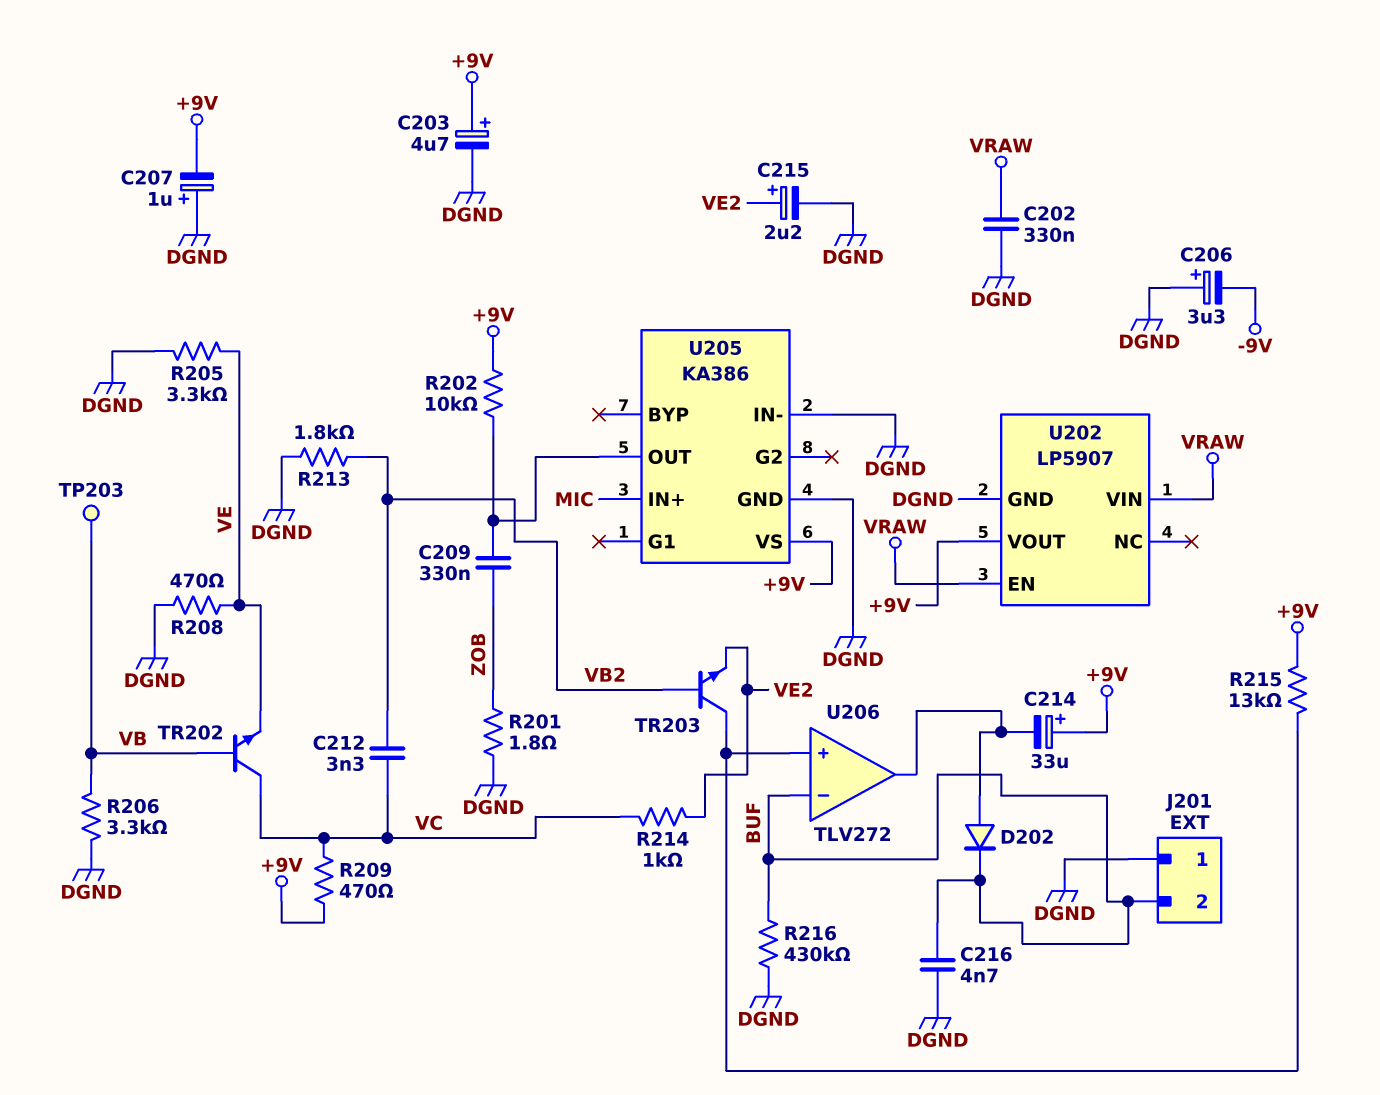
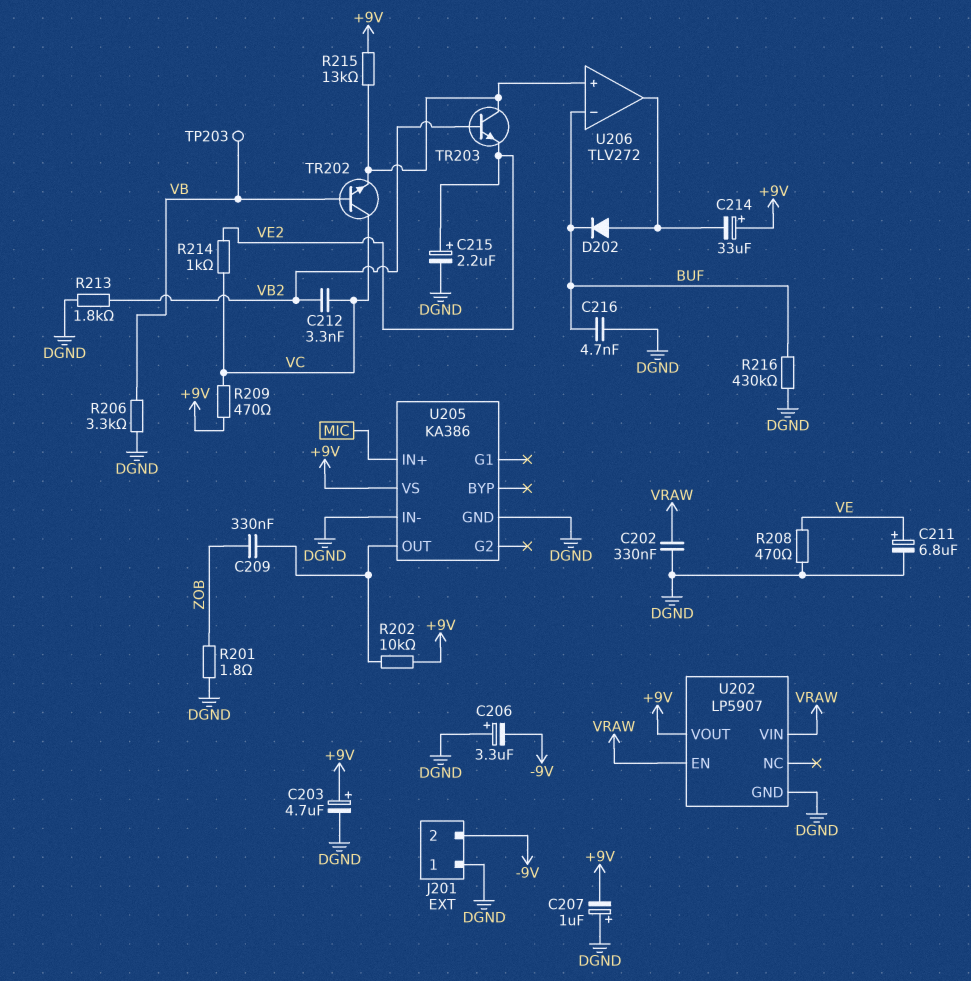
C211: none -> 6.8uF (plus VE, minus DGND)
J201 pin 2: BUF -> -9V
R205: 3.3k (DGND, VE) -> none
TR202: NPN (B VB, C VC, E VE) -> NPN (B VB, C VC, E U206/in+)

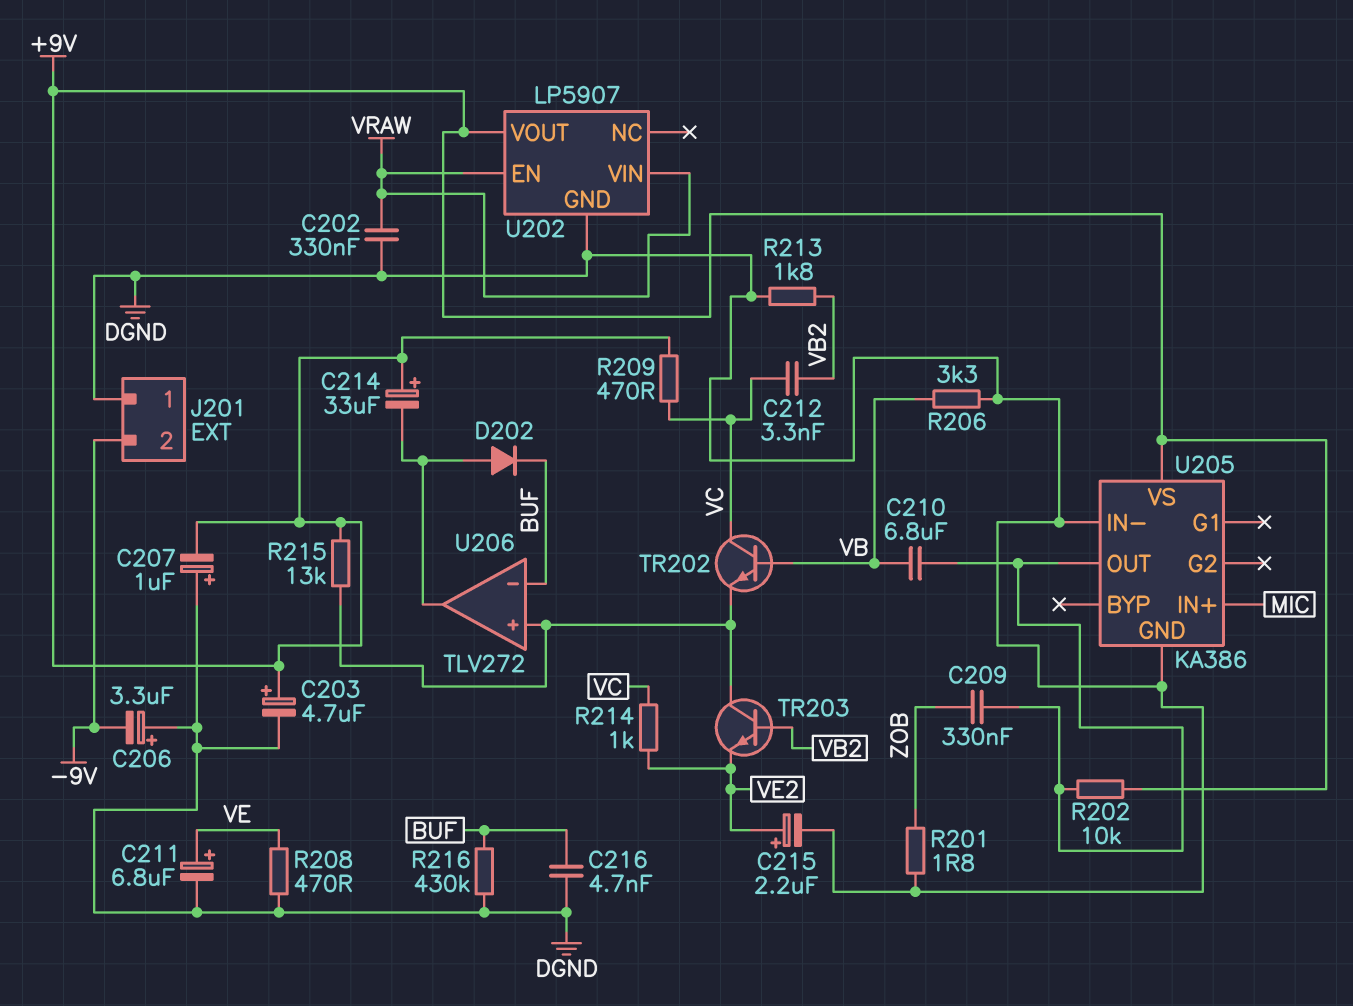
C210: none -> 6.8uF (U205/OUT, VB)
TP203: test point (VB) -> none

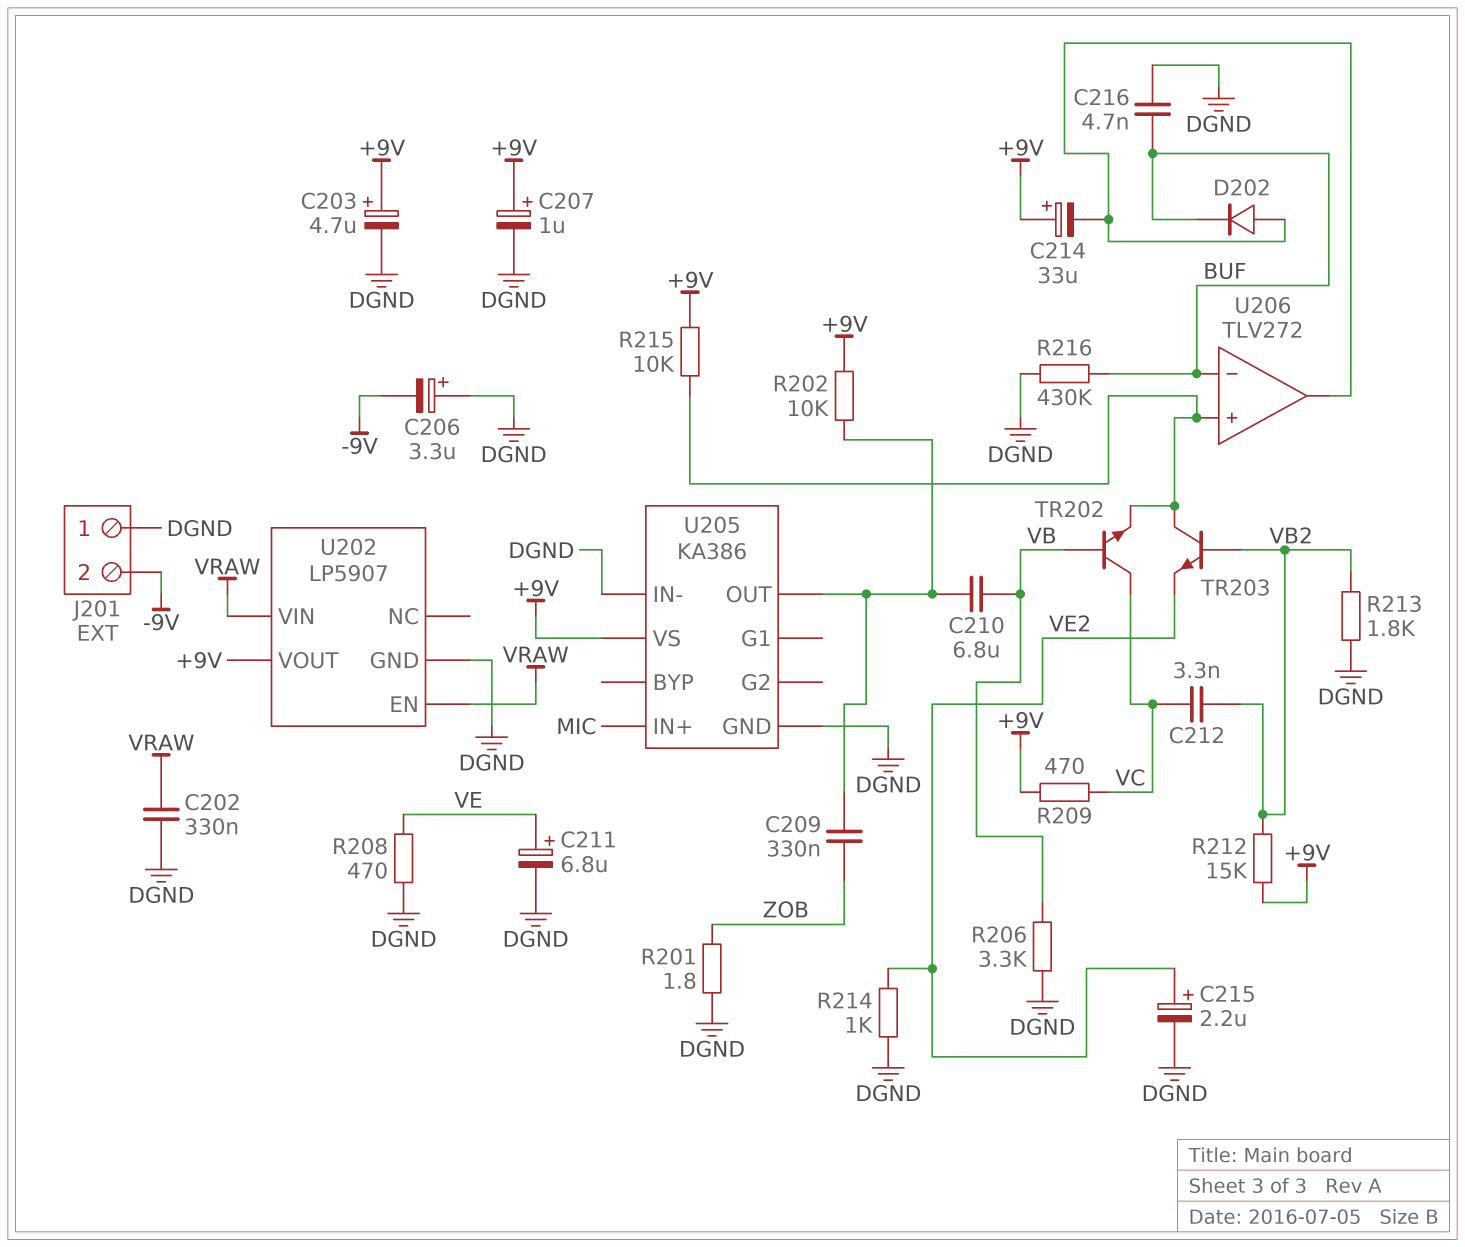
C207: 1uF (plus DGND, minus +9V) -> 1uF (plus +9V, minus DGND)
R212: none -> 15k (+9V, VB2)
R214: 1k (VC, VE2) -> 1k (DGND, VE2)
R215: 13k (+9V, U206/in+) -> 10k (+9V, U206/in+)

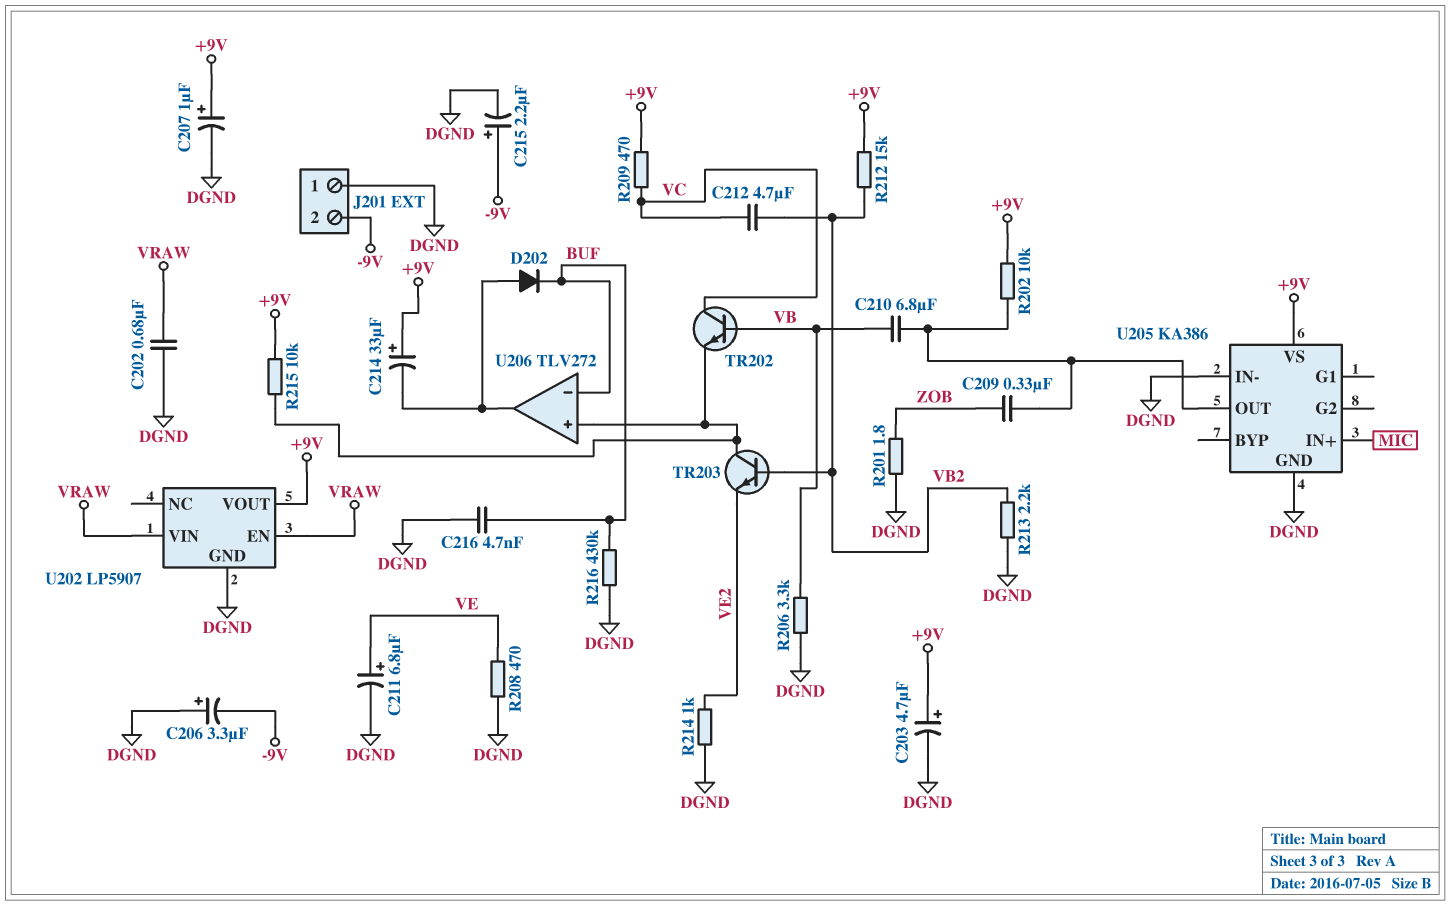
C202: 330nF (DGND, VRAW) -> 680nF (DGND, VRAW)
C212: 3.3nF (VB2, VC) -> 4.7uF (VB2, VC)
C215: 2.2uF (plus VE2, minus DGND) -> 2.2uF (plus -9V, minus DGND)
R213: 1.8k (DGND, VB2) -> 2.2k (DGND, VB2)

